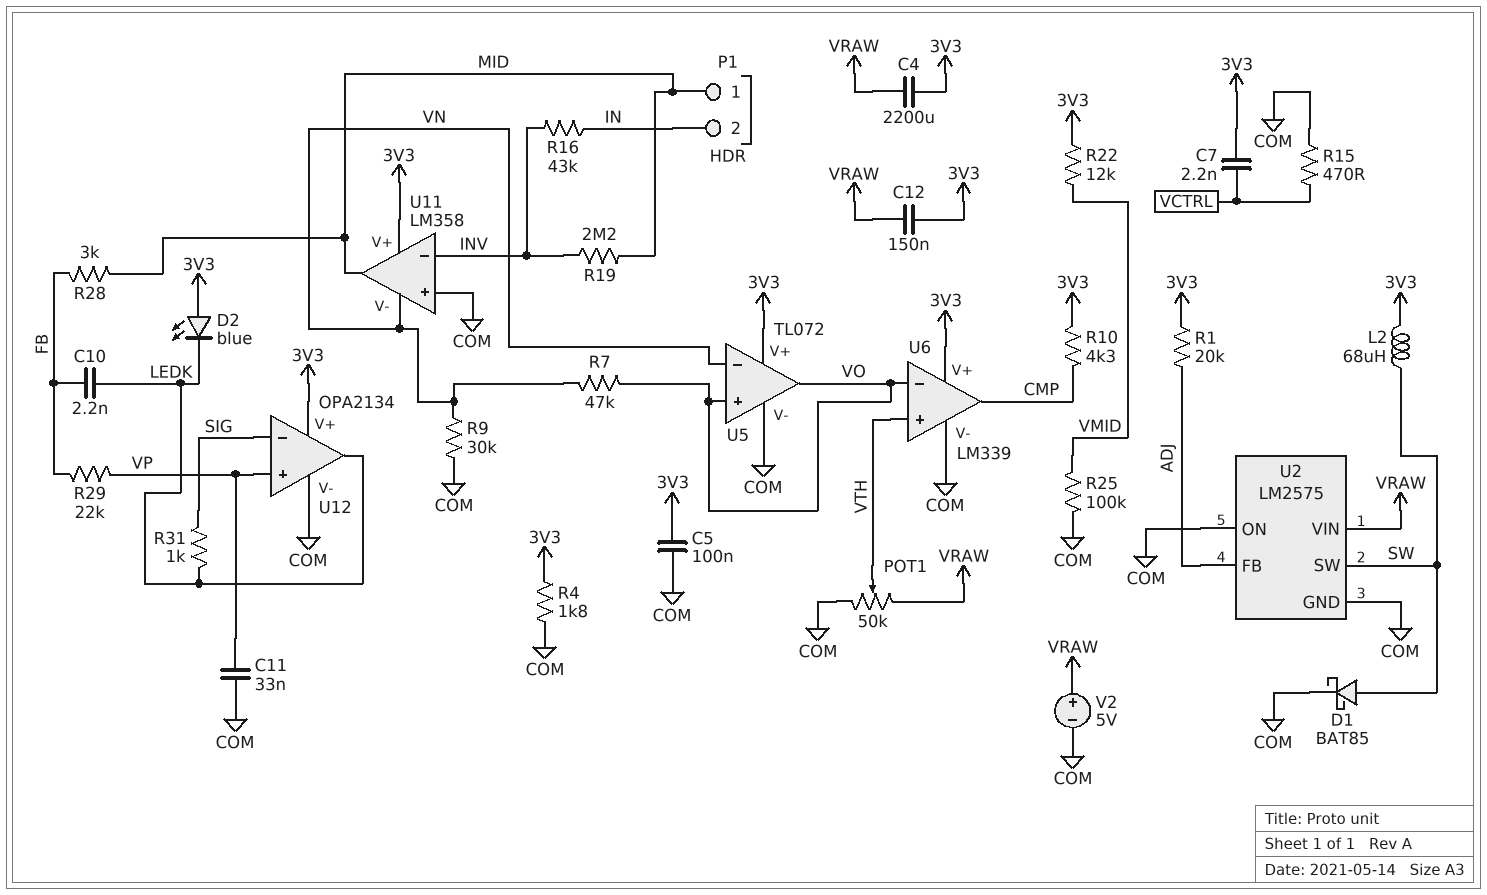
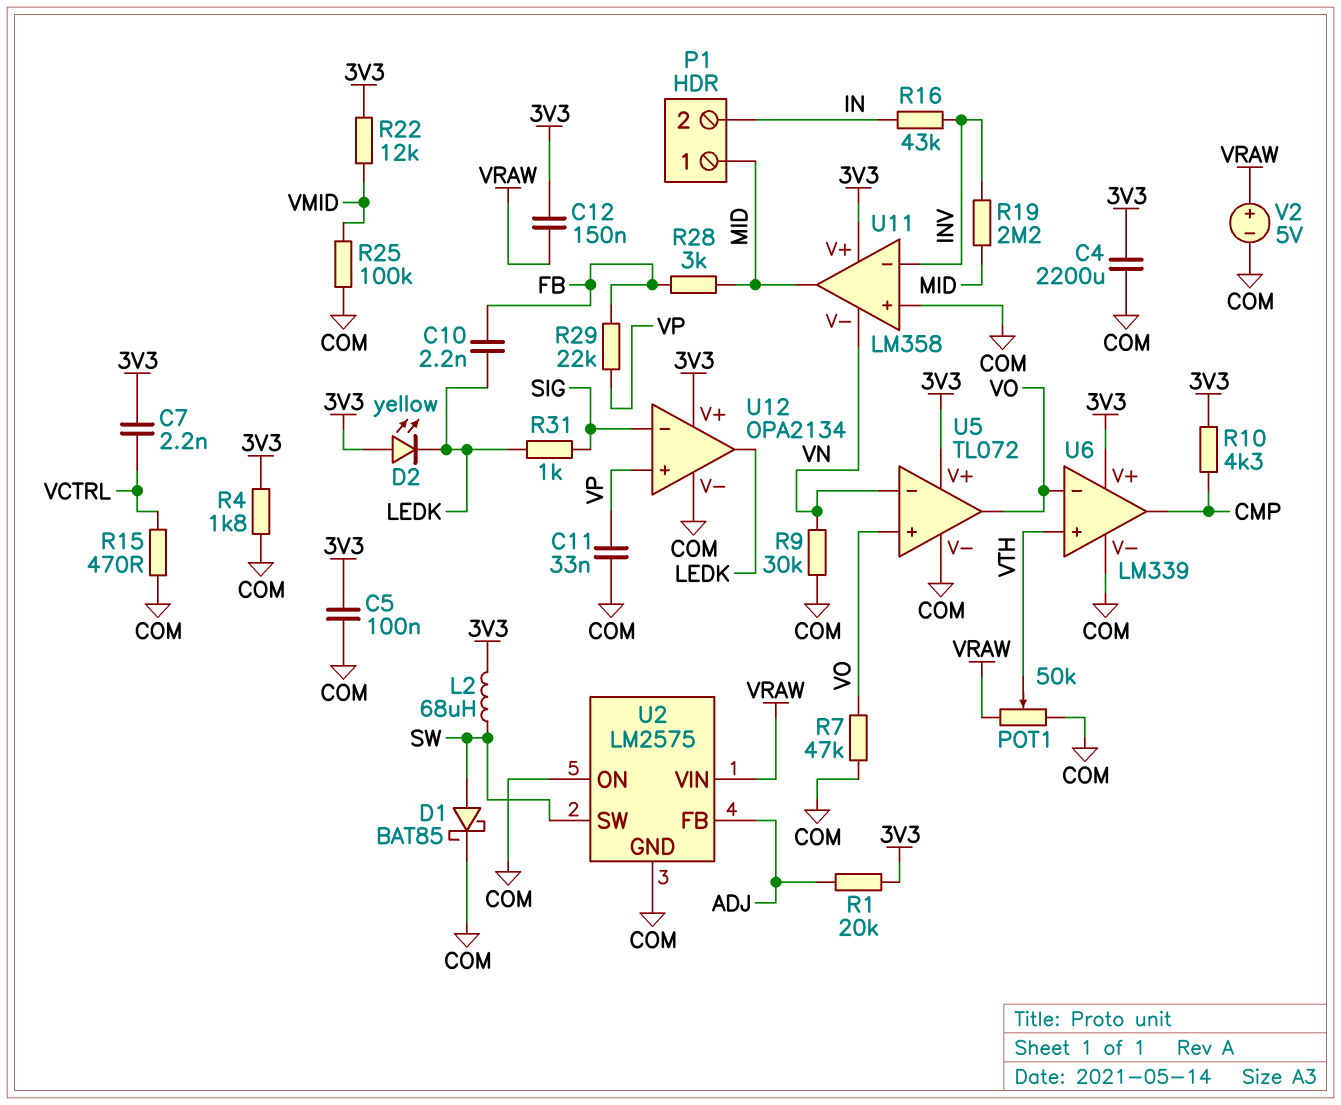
C4: 2200uF (3V3, VRAW) -> 2200uF (3V3, COM)
D2: LED blue (A 3V3, K LEDK) -> LED yellow (A 3V3, K LEDK)
R7: 47k (VN, VO) -> 47k (COM, VO)

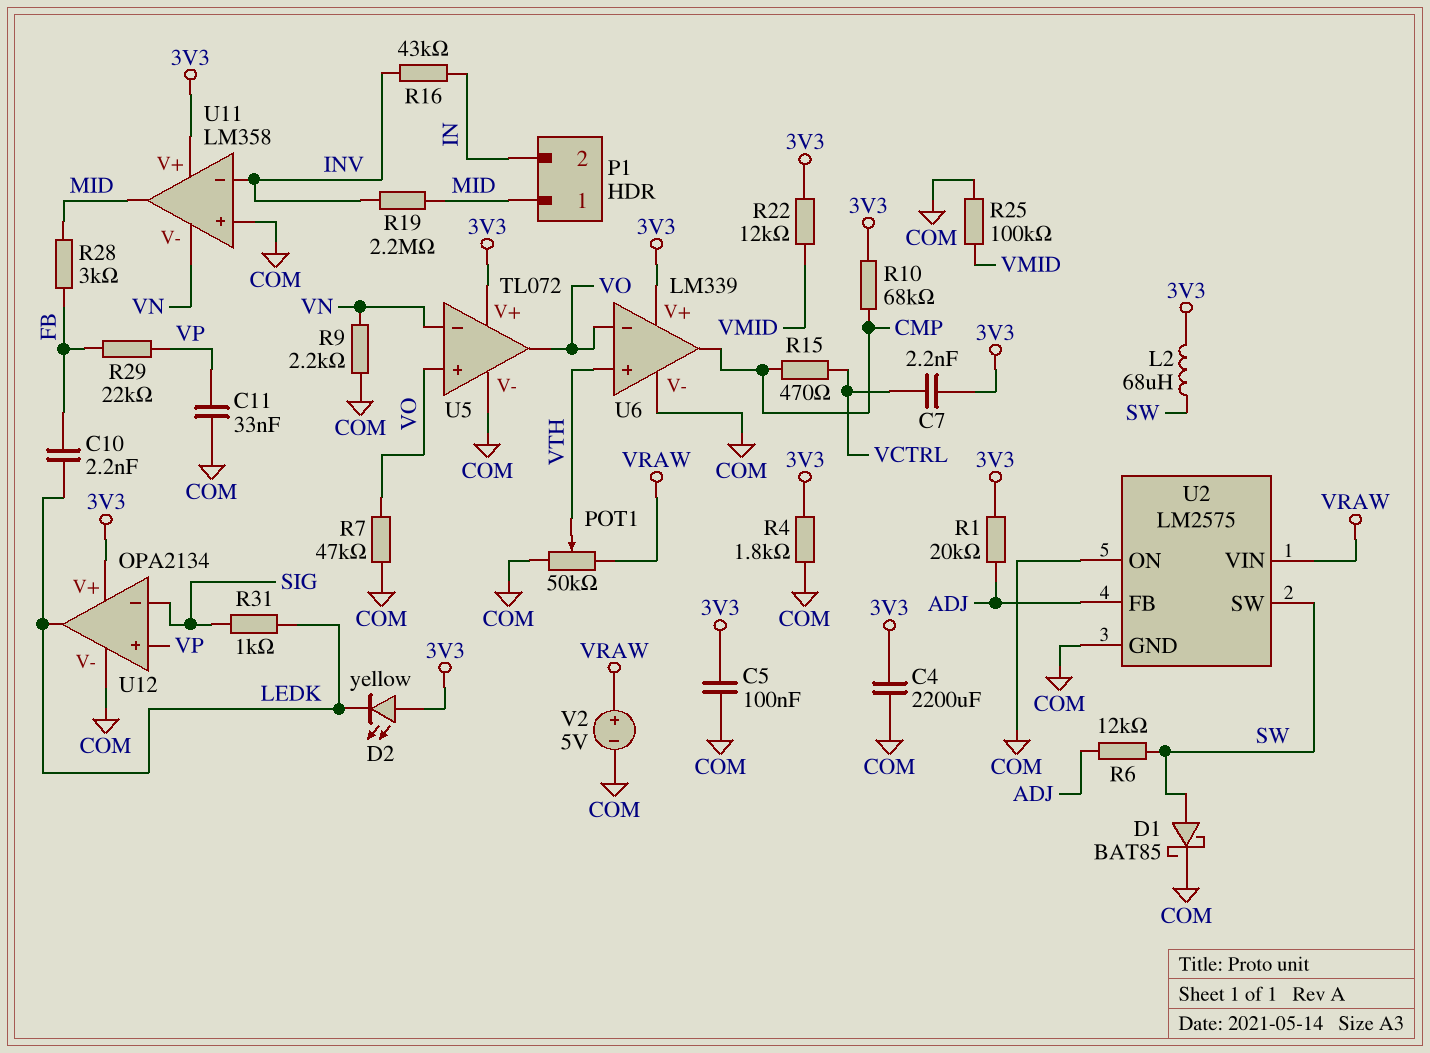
C12: 150nF (3V3, VRAW) -> none
R6: none -> 12k (ADJ, SW)
R9: 30k (COM, VN) -> 2.2k (COM, VN)
R10: 4.3k (3V3, CMP) -> 68k (3V3, CMP)
R15: 470 (COM, VCTRL) -> 470 (CMP, VCTRL)

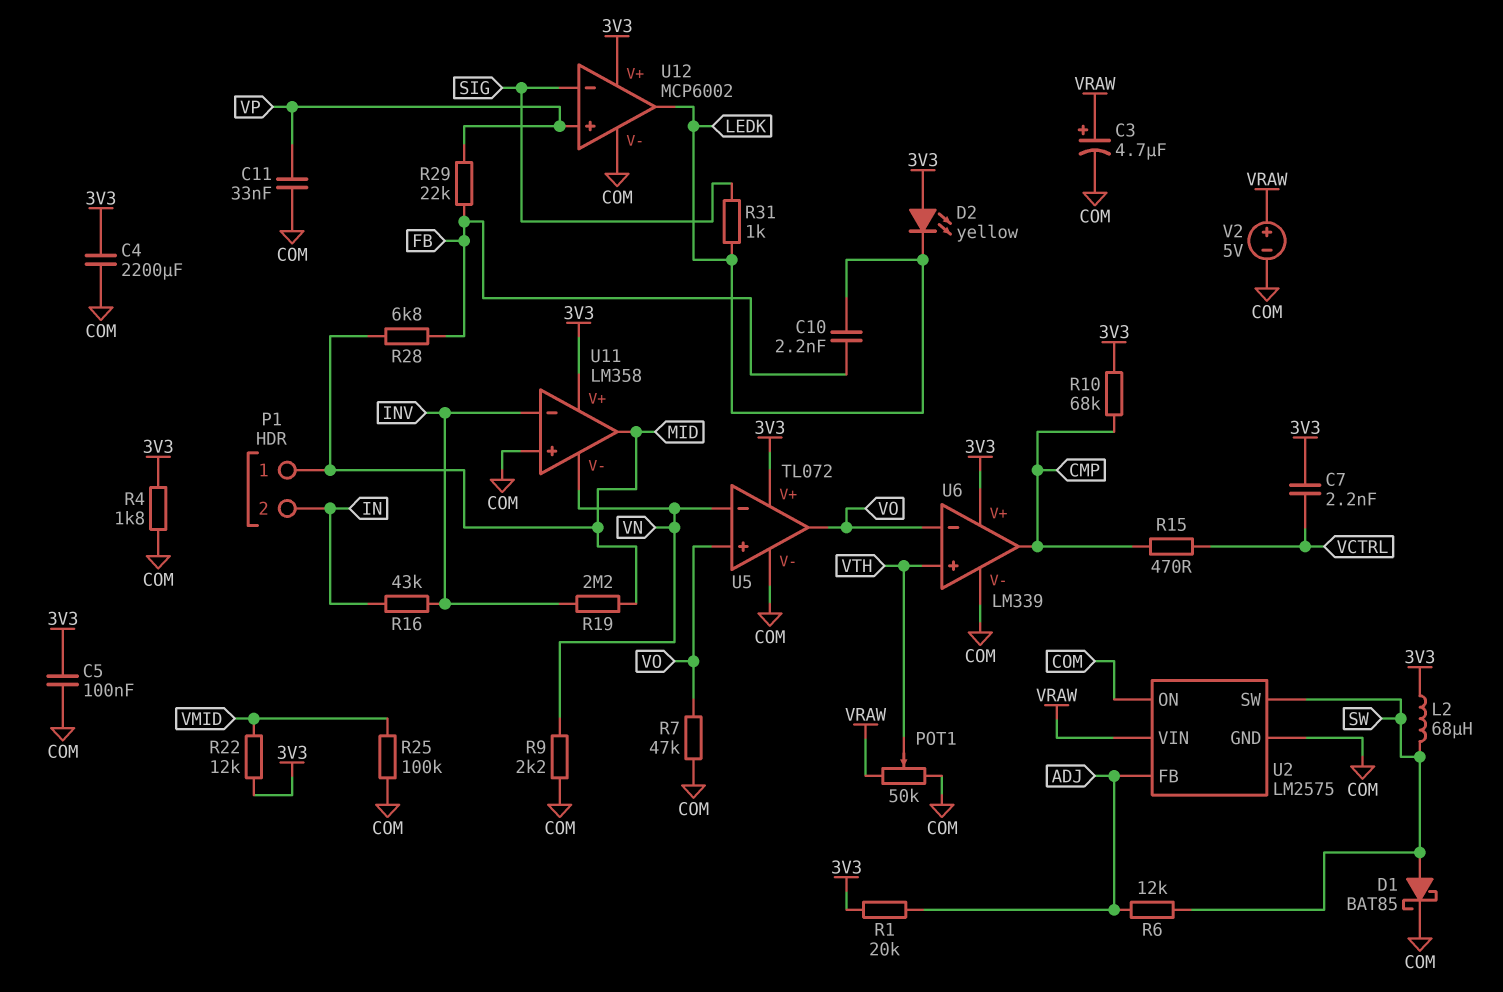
C3: none -> 4.7uF (plus VRAW, minus COM)
R28: 3k (FB, MID) -> 6.8k (FB, MID)
U12: OPA2134 -> MCP6002

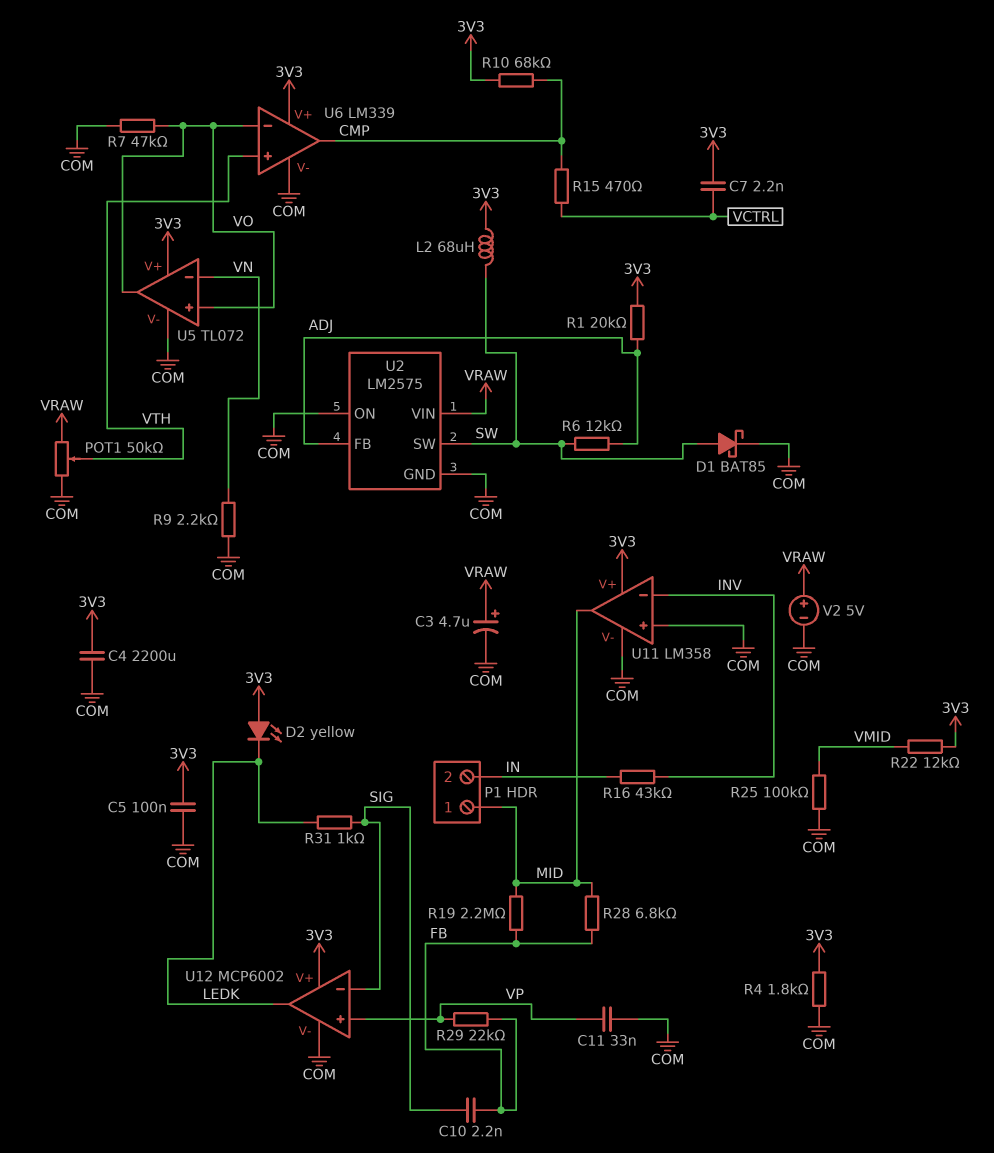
C10: 2.2nF (FB, LEDK) -> 2.2nF (FB, SIG)
R19: 2.2M (INV, MID) -> 2.2M (FB, MID)
U11 pin V-: VN -> COM

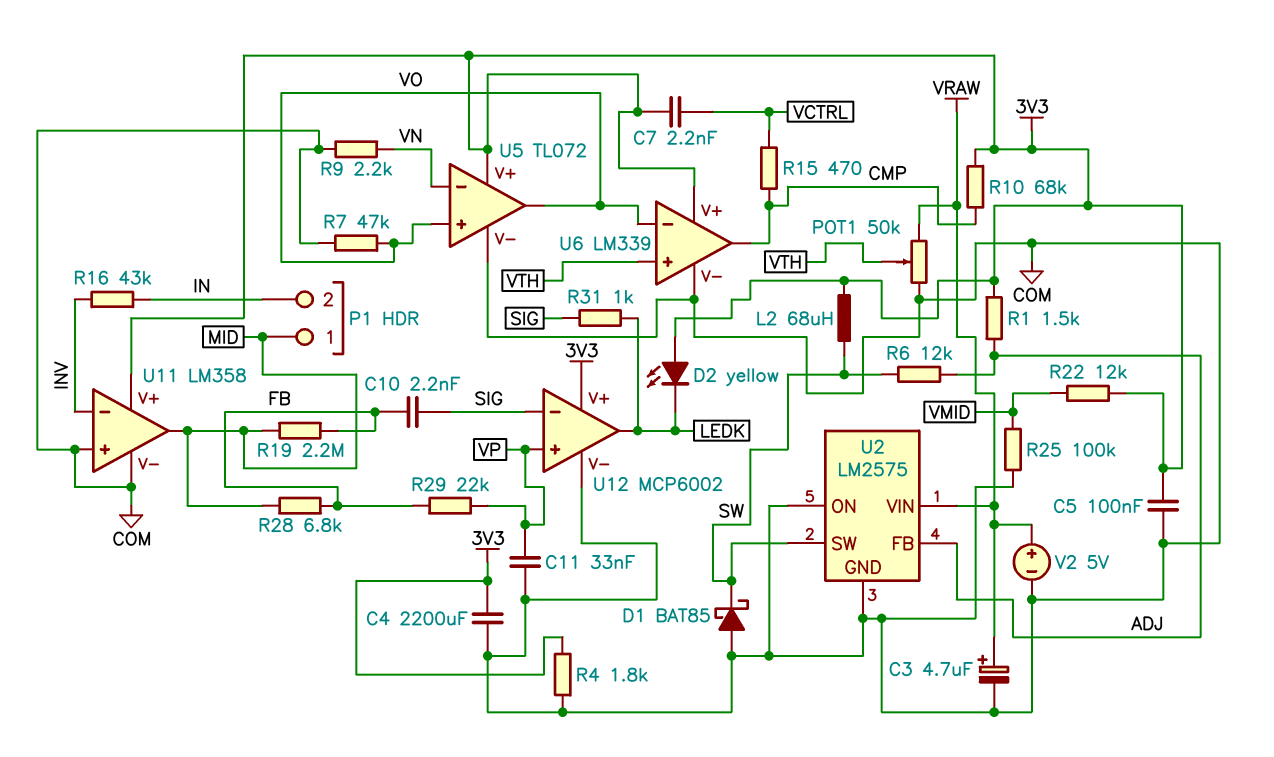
D1: schottky BAT85 (A SW, K COM) -> schottky BAT85 (A COM, K SW)
R1: 20k (3V3, ADJ) -> 1.5k (3V3, ADJ)

